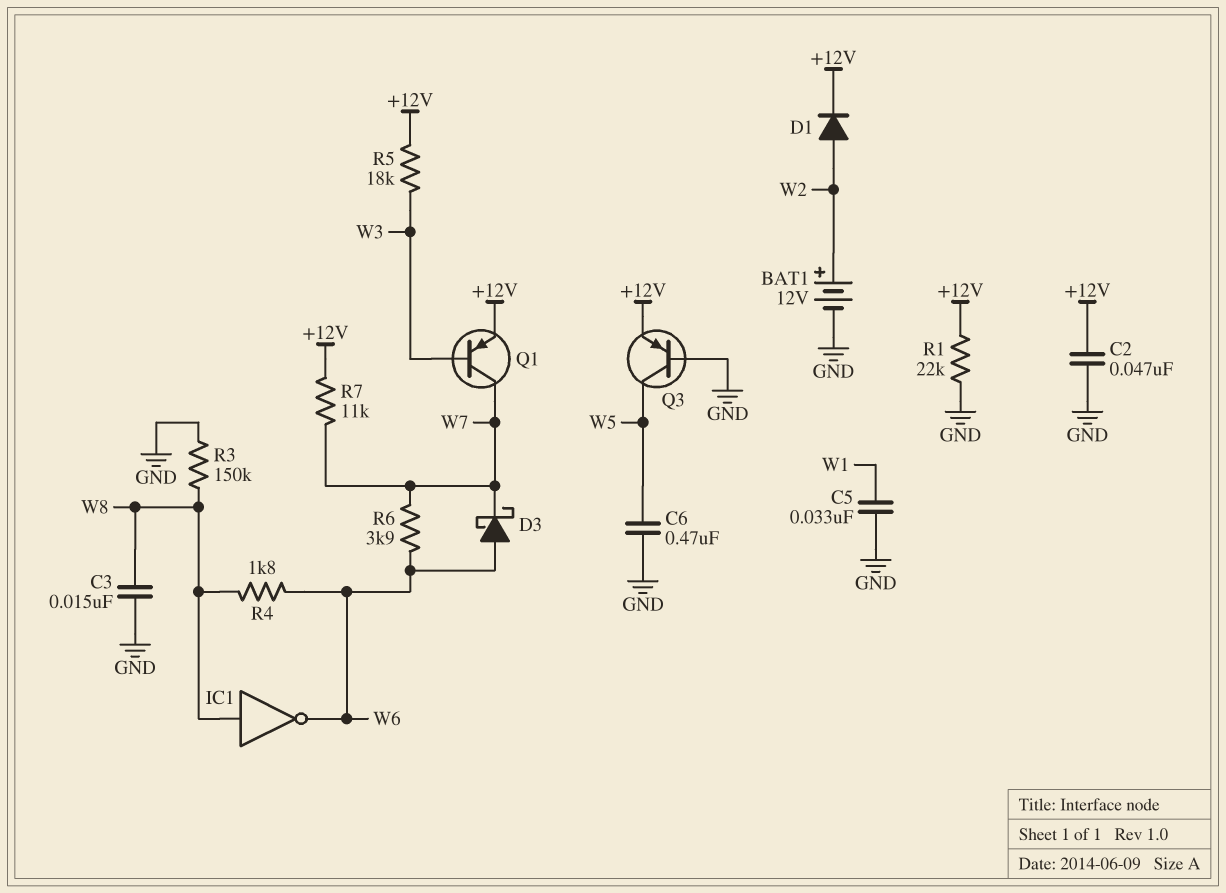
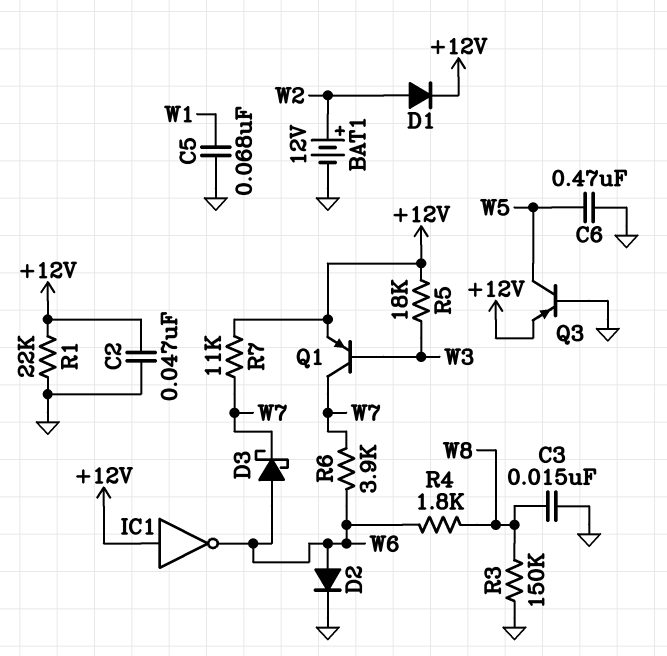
C5: 33nF (GND, W1) -> 68nF (GND, W1)
D2: none -> diode (A W6, K GND)
IC1: NOT (in W8, out W6) -> NOT (in +12V, out W6)

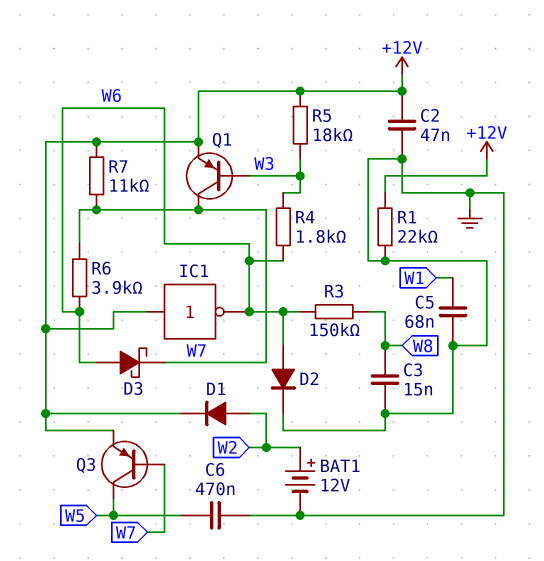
Q3: PNP (B GND, C W5, E +12V) -> PNP (B W7, C W5, E +12V)
R3: 150k (GND, W8) -> 150k (W6, W8)
R4: 1.8k (W6, W8) -> 1.8k (W3, W6)

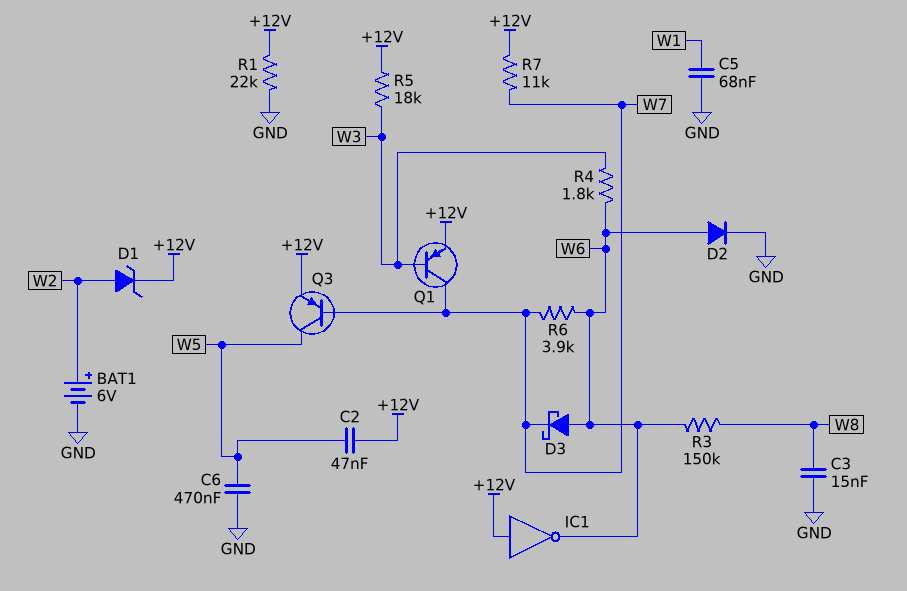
BAT1: 12V (plus W2, minus GND) -> 6V (plus W2, minus GND)
C2: 47nF (+12V, GND) -> 47nF (+12V, W5)
D1: diode (A W2, K +12V) -> zener (A W2, K +12V)

